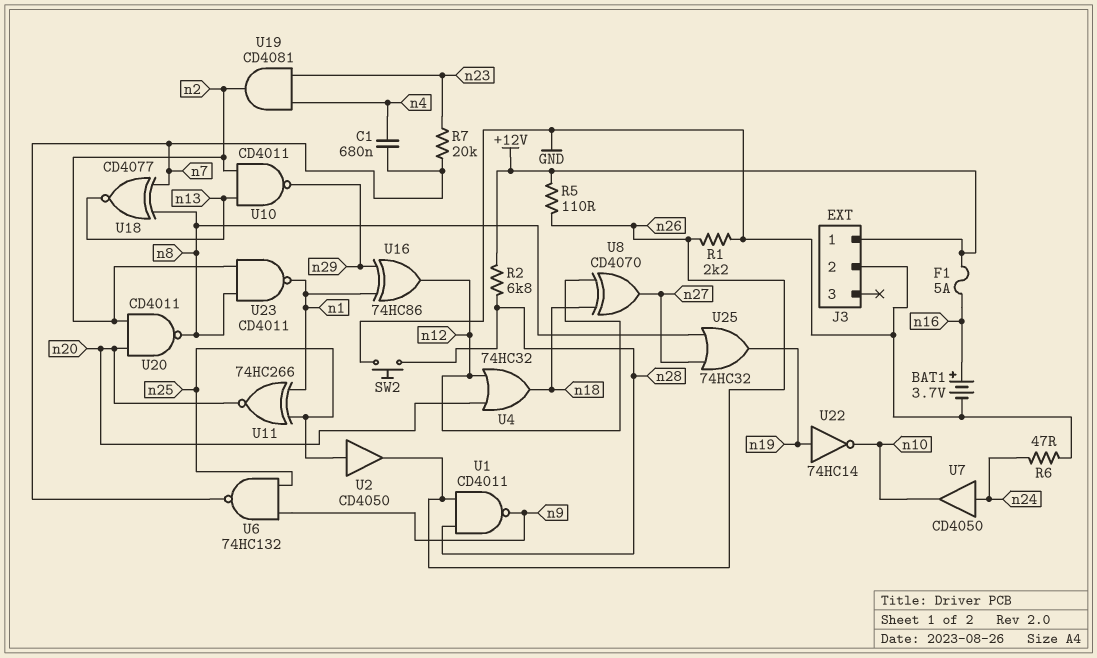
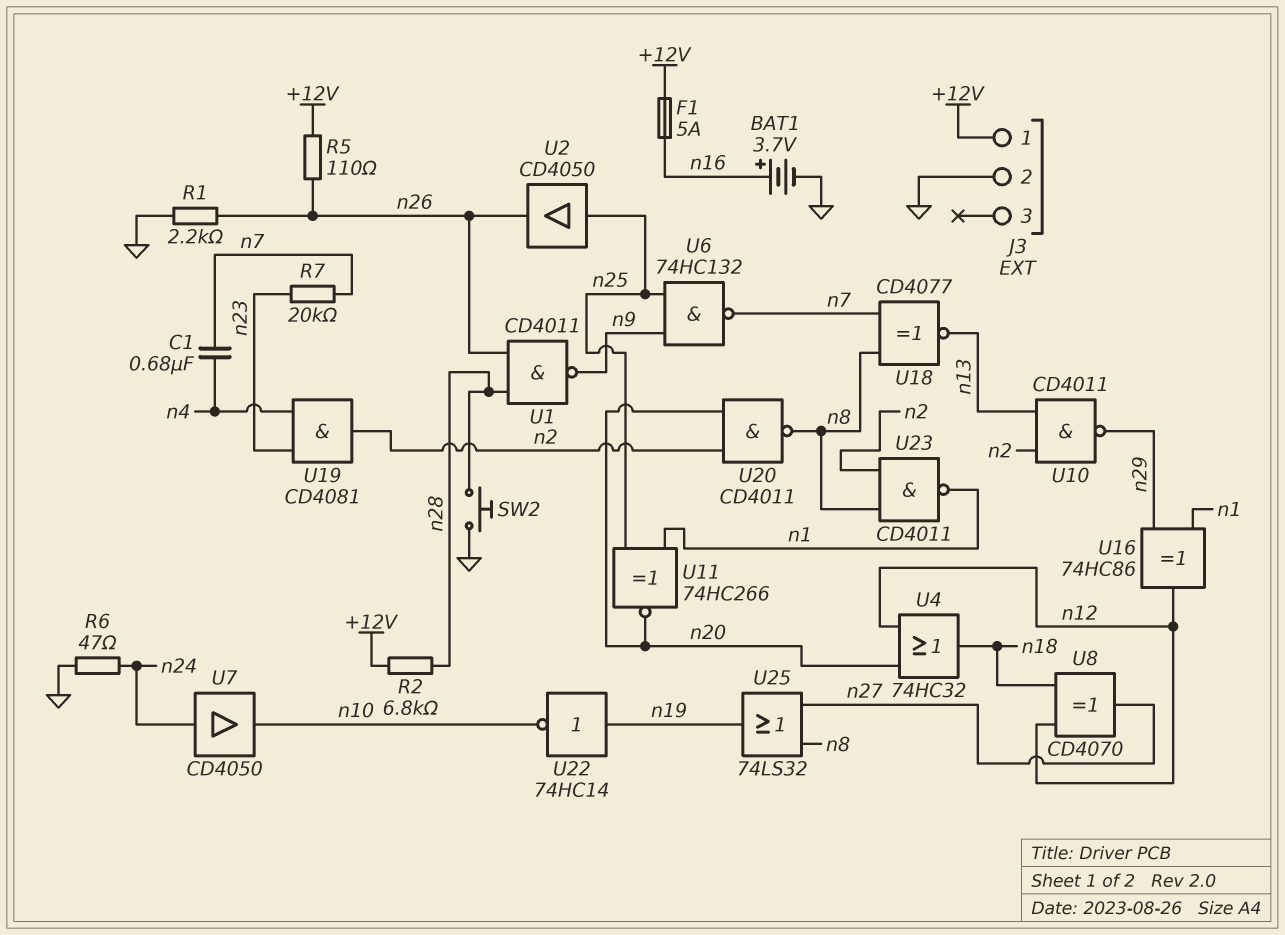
U25: OR 74HC32 (in n8, in n27, out n19) -> OR 74LS32 (in n8, in n27, out n19)

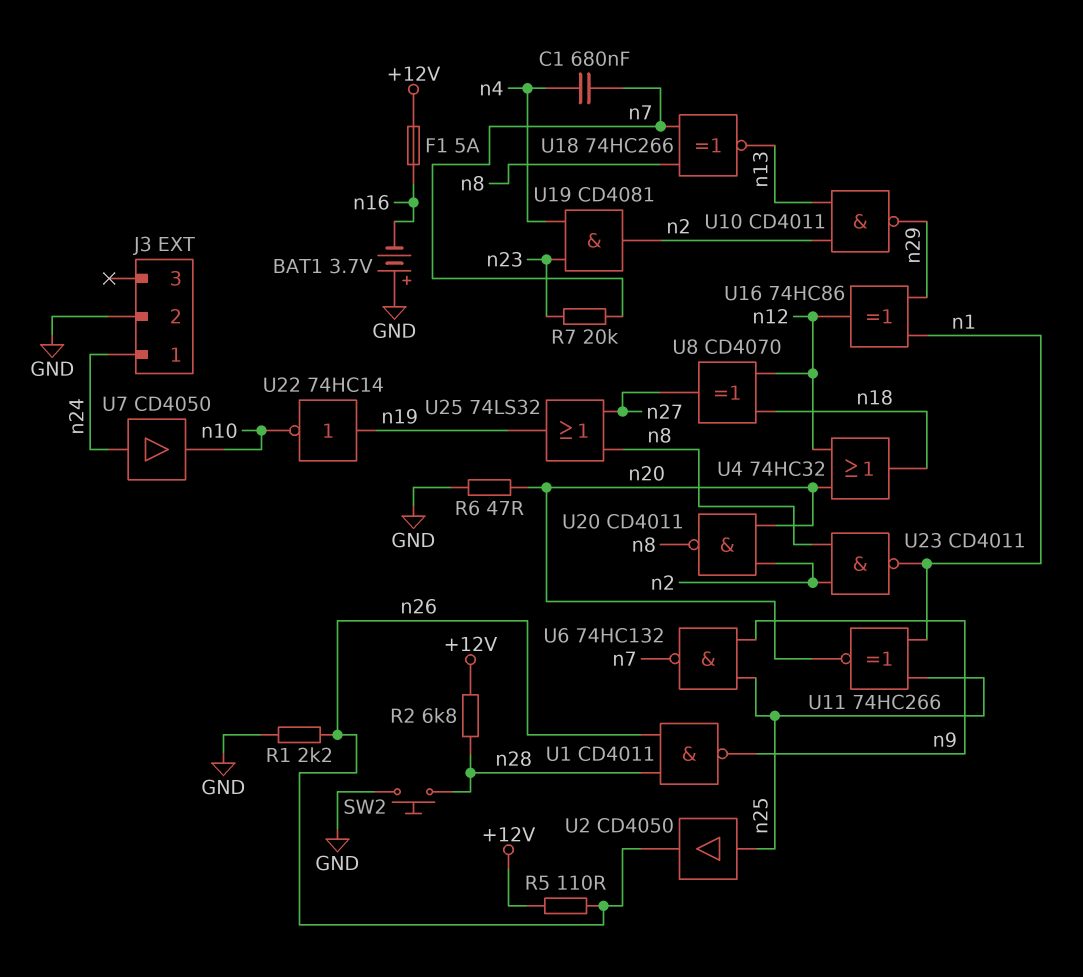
BAT1: 3.7V (plus n16, minus GND) -> 3.7V (plus GND, minus n16)
J3 pin 1: +12V -> n24
R6: 47 (GND, n24) -> 47 (GND, n20)
U18: XNOR CD4077 (in n7, in n8, out n13) -> XNOR 74HC266 (in n7, in n8, out n13)

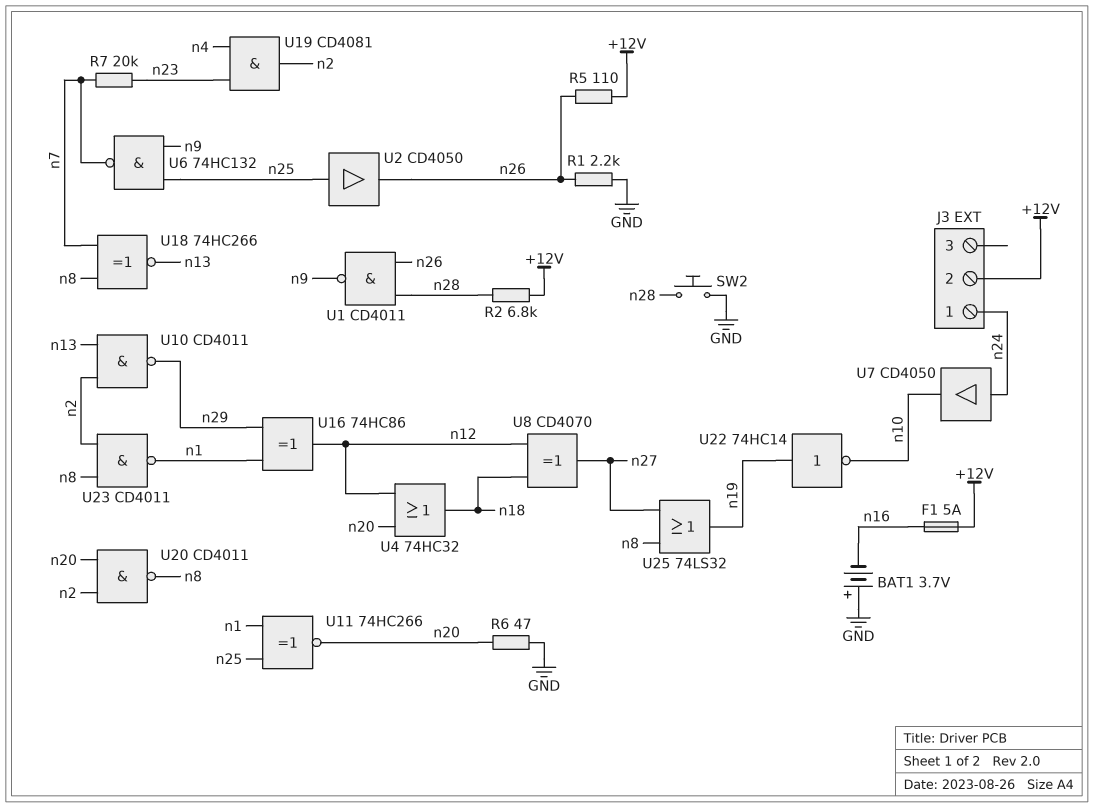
C1: 680nF (n4, n7) -> none
J3 pin 2: GND -> +12V

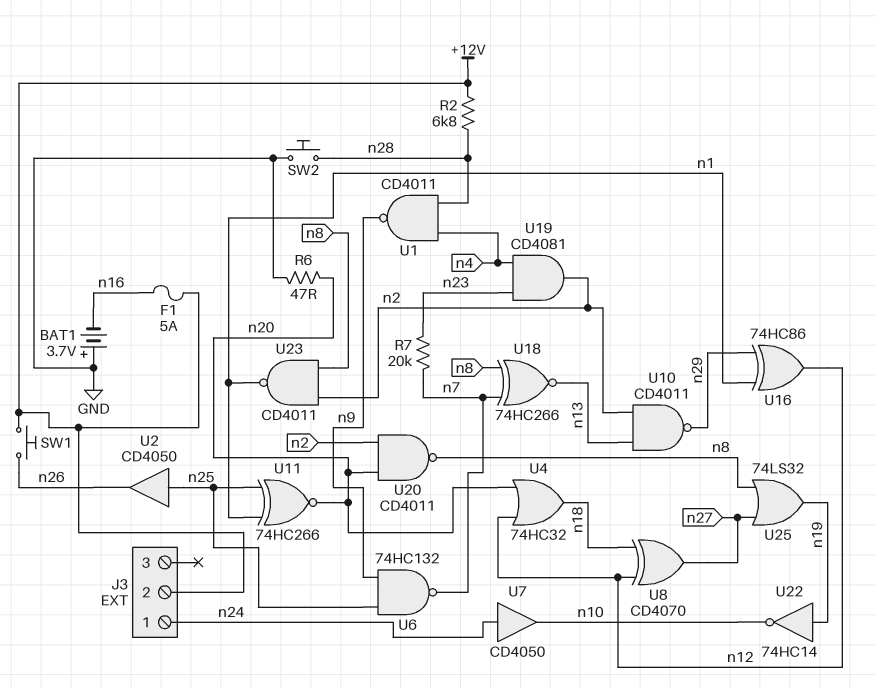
R1: 2.2k (GND, n26) -> none
R5: 110 (+12V, n26) -> none
SW1: none -> button (+12V, n26)
U1: NAND CD4011 (in n26, in n28, out n9) -> NAND CD4011 (in n4, in n28, out n9)

